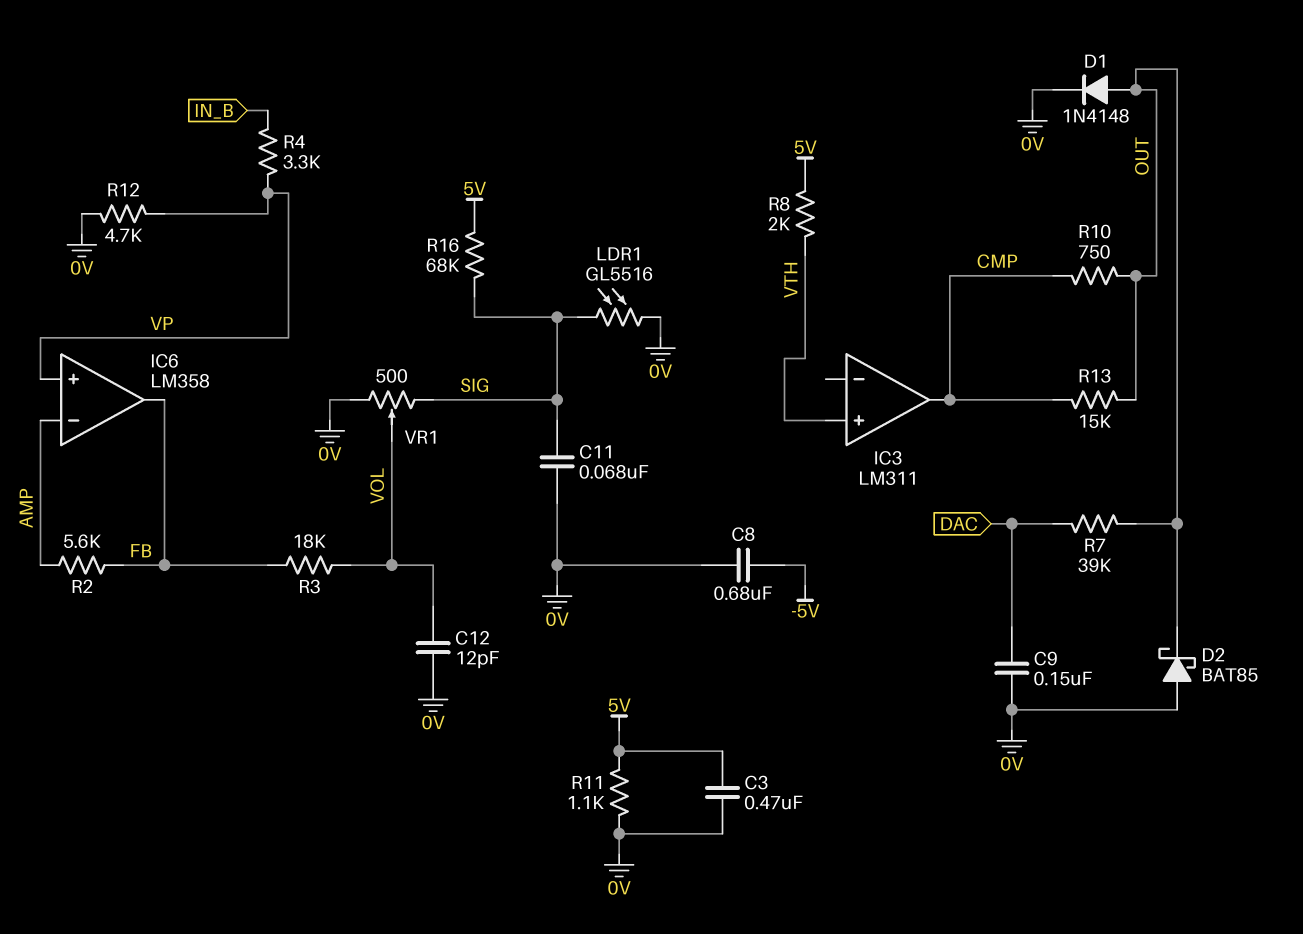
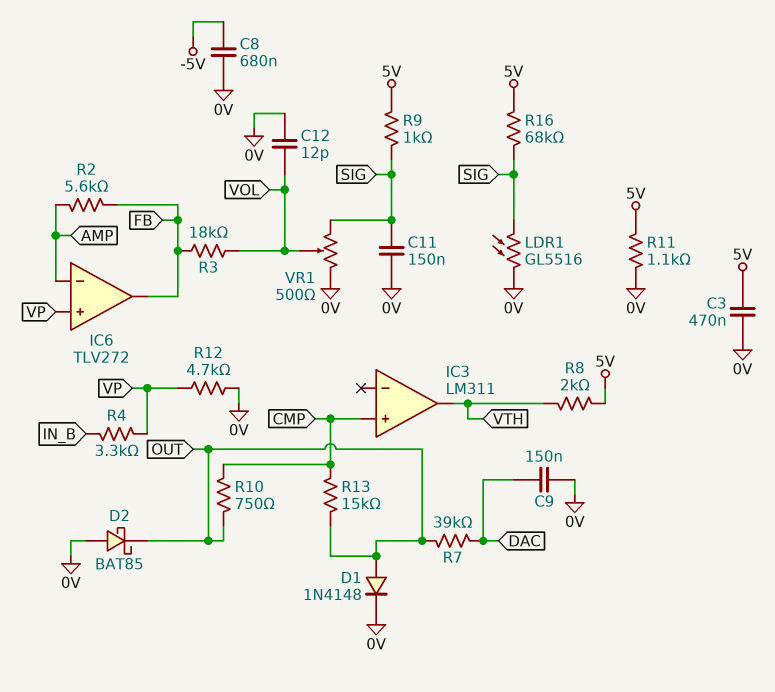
C11: 68nF (0V, SIG) -> 150nF (0V, SIG)
IC3 pin in+: VTH -> CMP
IC3 pin out: CMP -> VTH
IC6: LM358 -> TLV272
R9: none -> 1k (5V, SIG)

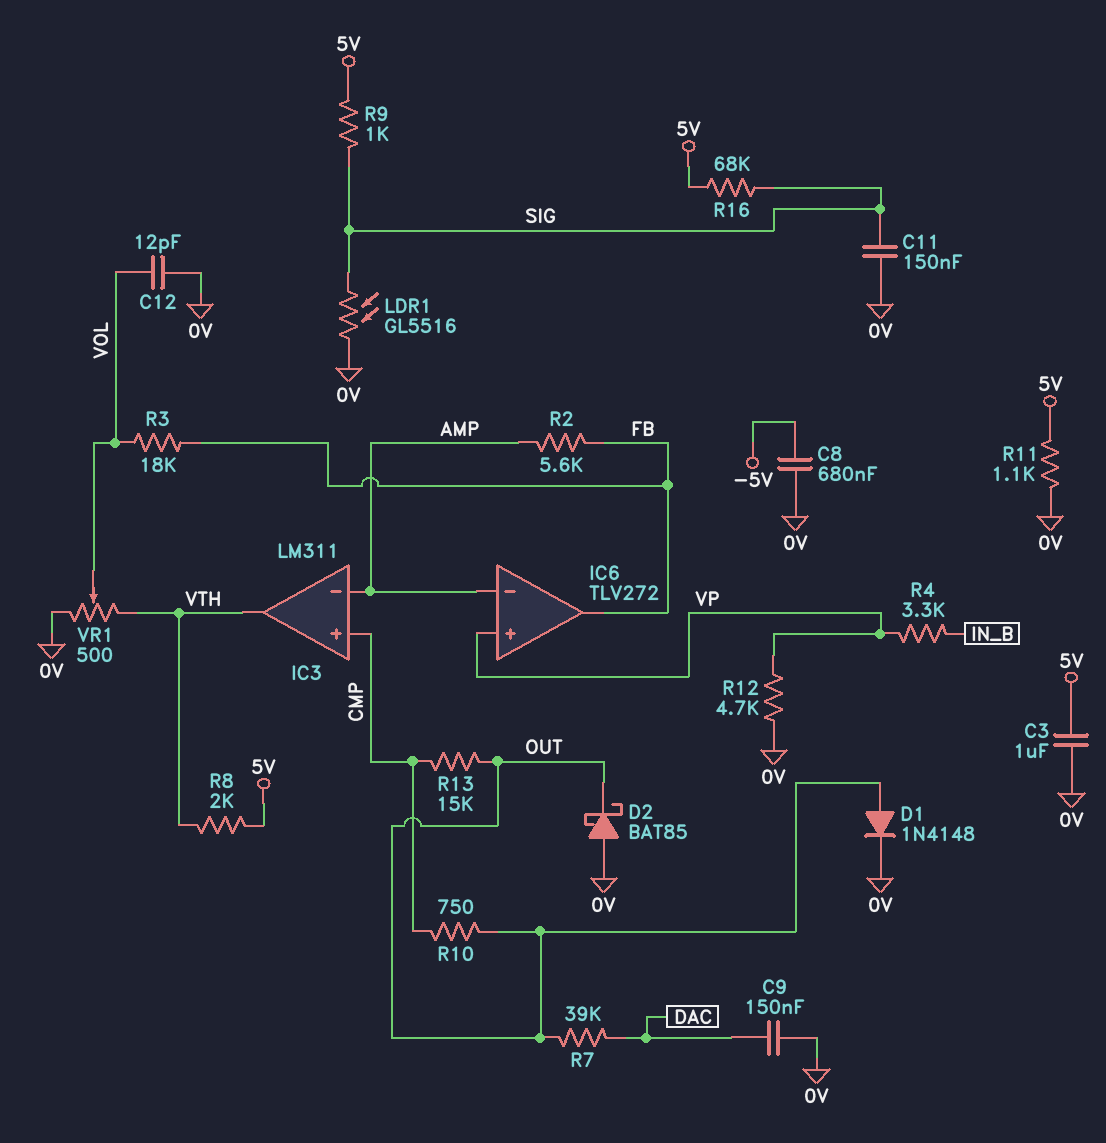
C3: 470nF (0V, 5V) -> 1uF (0V, 5V)
IC3 pin in-: none -> AMP
VR1: 500 (0V, SIG, wiper VOL) -> 500 (0V, VTH, wiper VOL)

